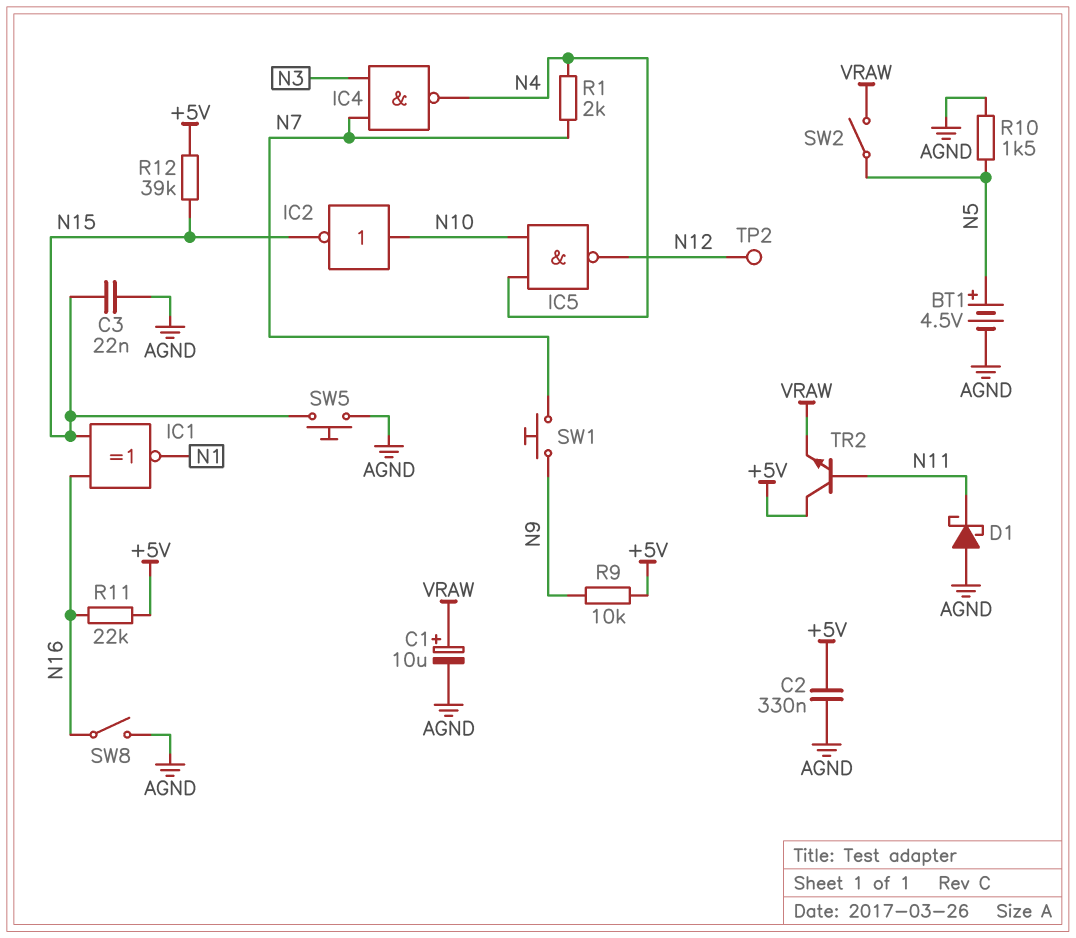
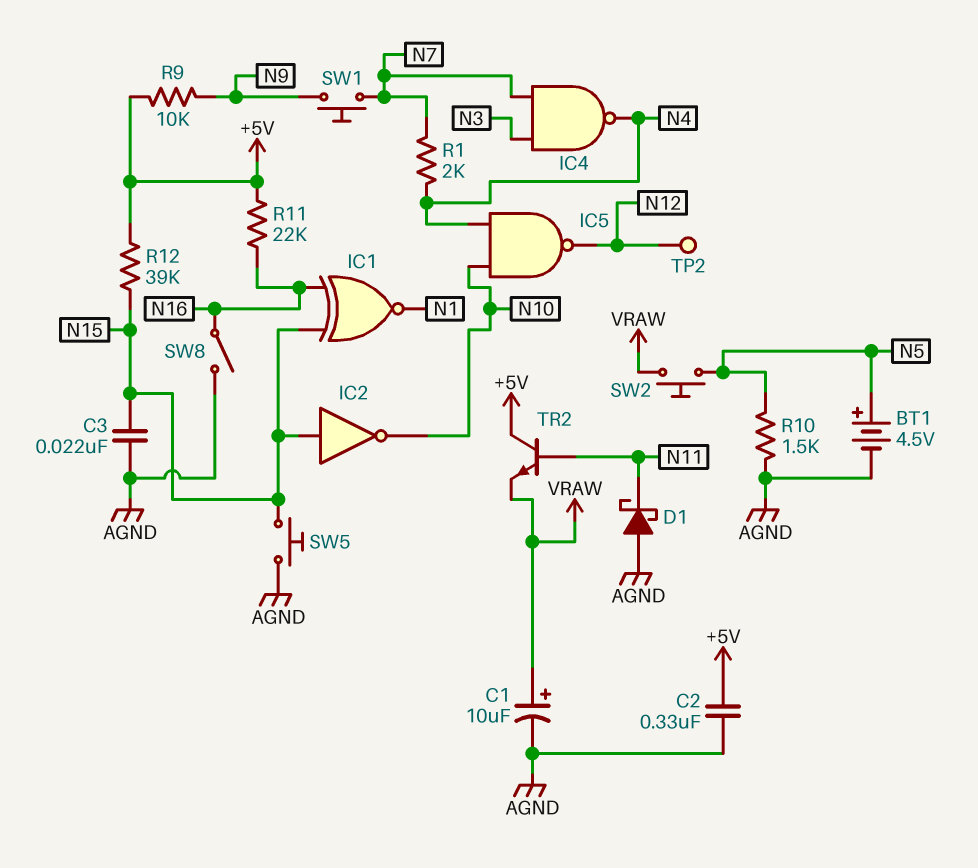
IC2: NOT (in N10, out N15) -> NOT (in N15, out N10)
SW2: switch (N5, VRAW) -> button (N5, VRAW)

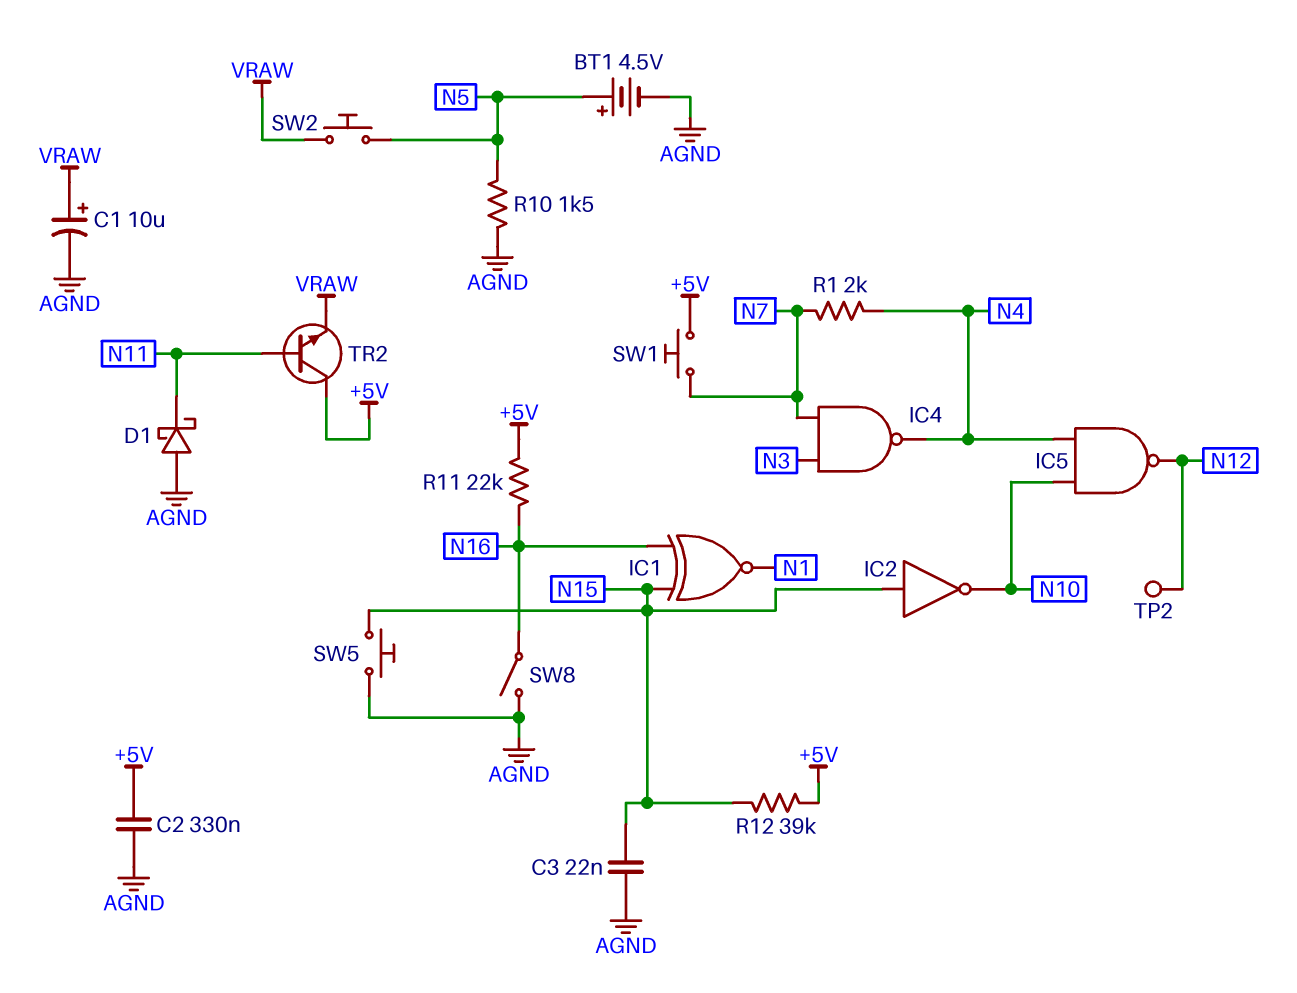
R9: 10k (+5V, N9) -> none
SW1: button (N7, N9) -> button (+5V, N7)

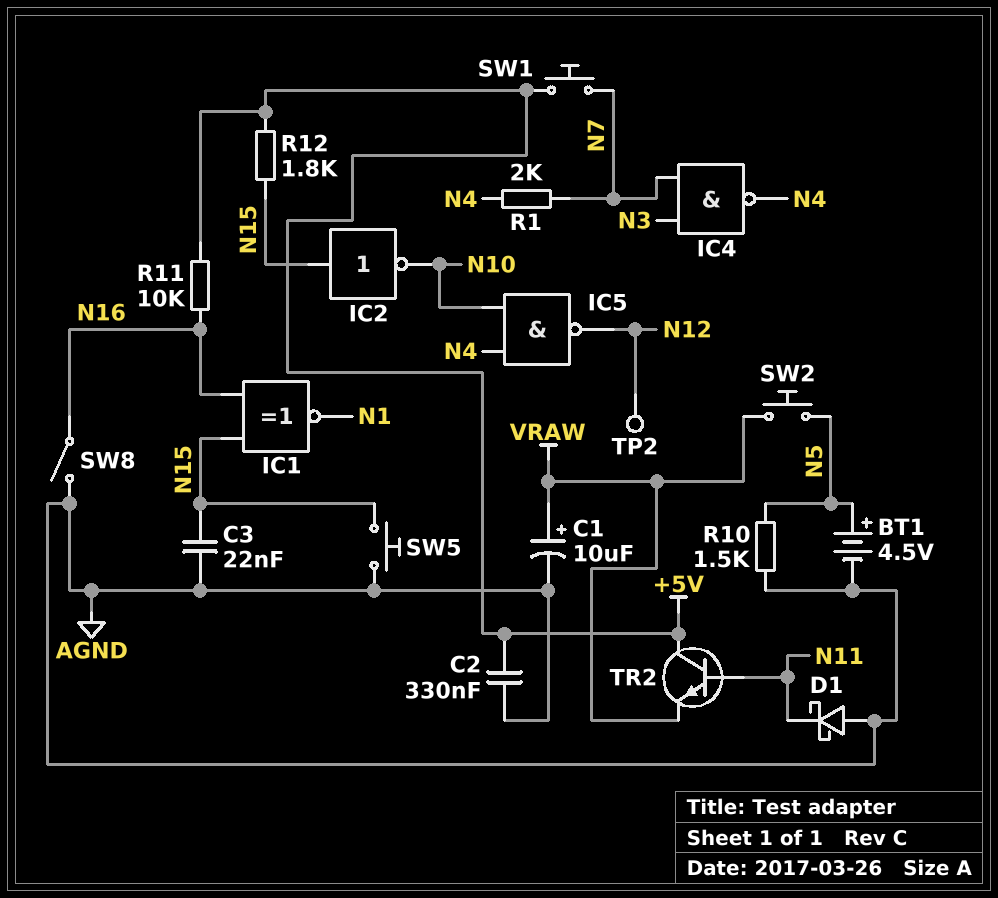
R11: 22k (+5V, N16) -> 10k (+5V, N16)
R12: 39k (+5V, N15) -> 1.8k (+5V, N15)

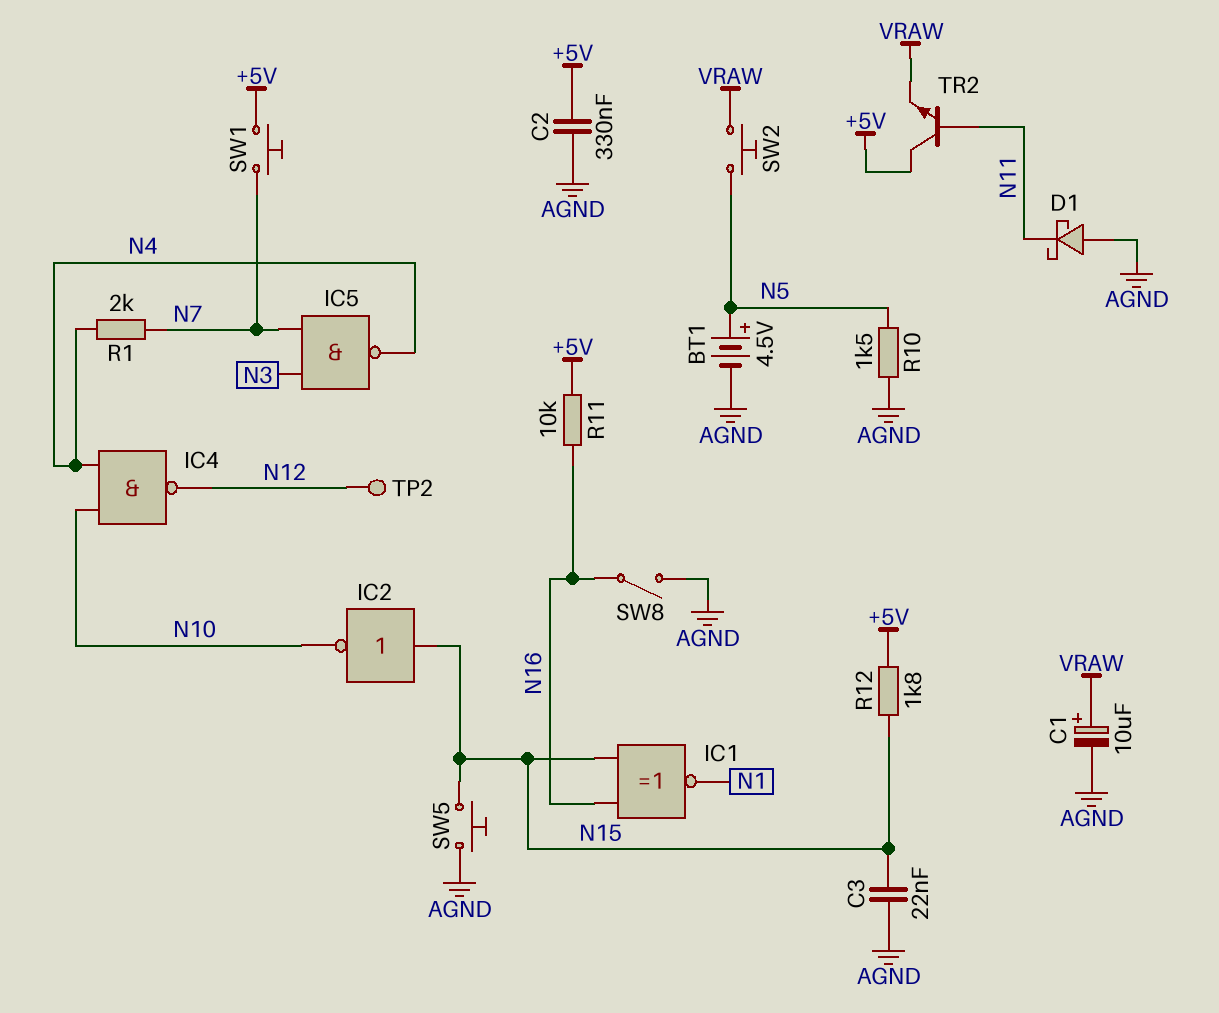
IC4: NAND (in N3, in N7, out N4) -> NAND (in N4, in N10, out N12)
IC5: NAND (in N4, in N10, out N12) -> NAND (in N3, in N7, out N4)

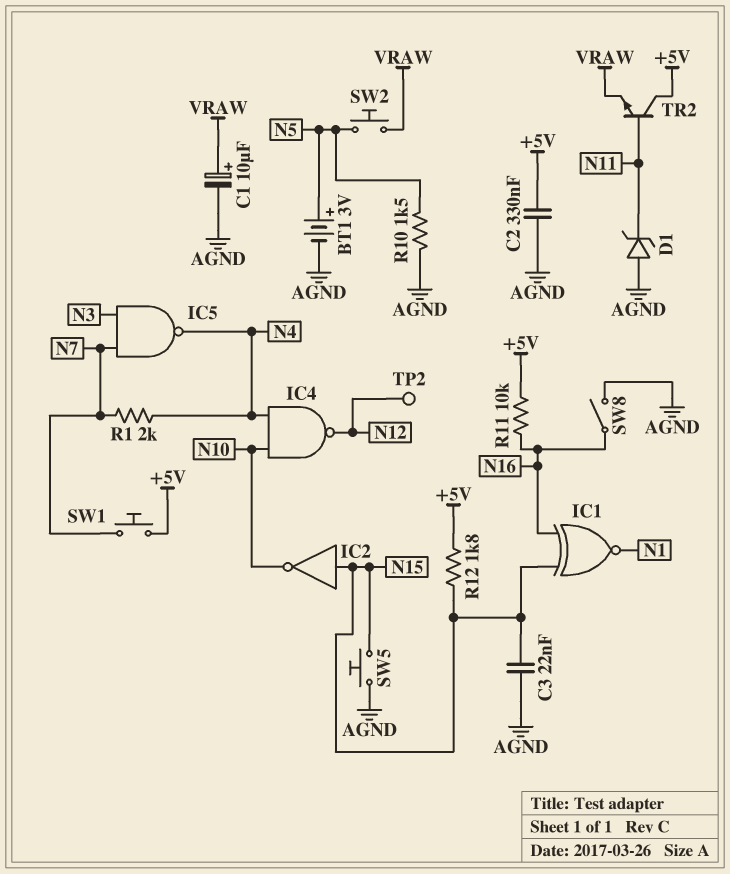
BT1: 4.5V (plus N5, minus AGND) -> 3V (plus N5, minus AGND)
D1: schottky (A AGND, K N11) -> zener (A AGND, K N11)

